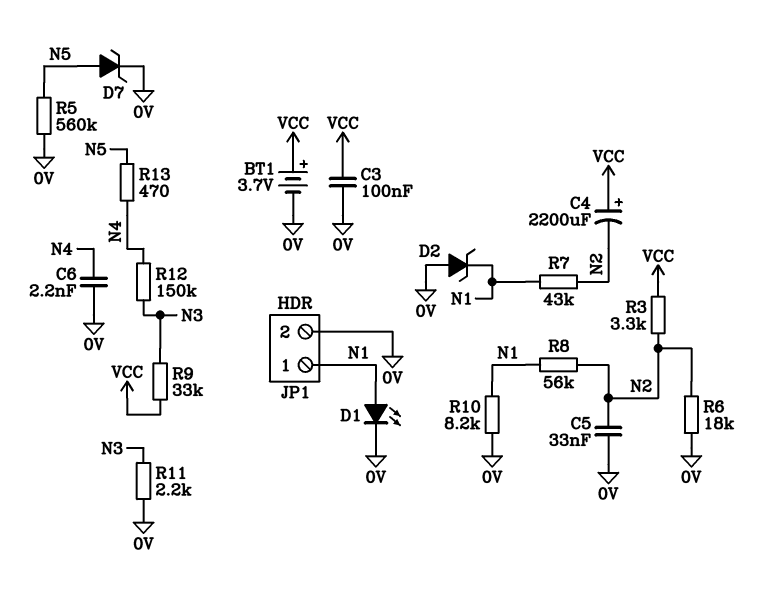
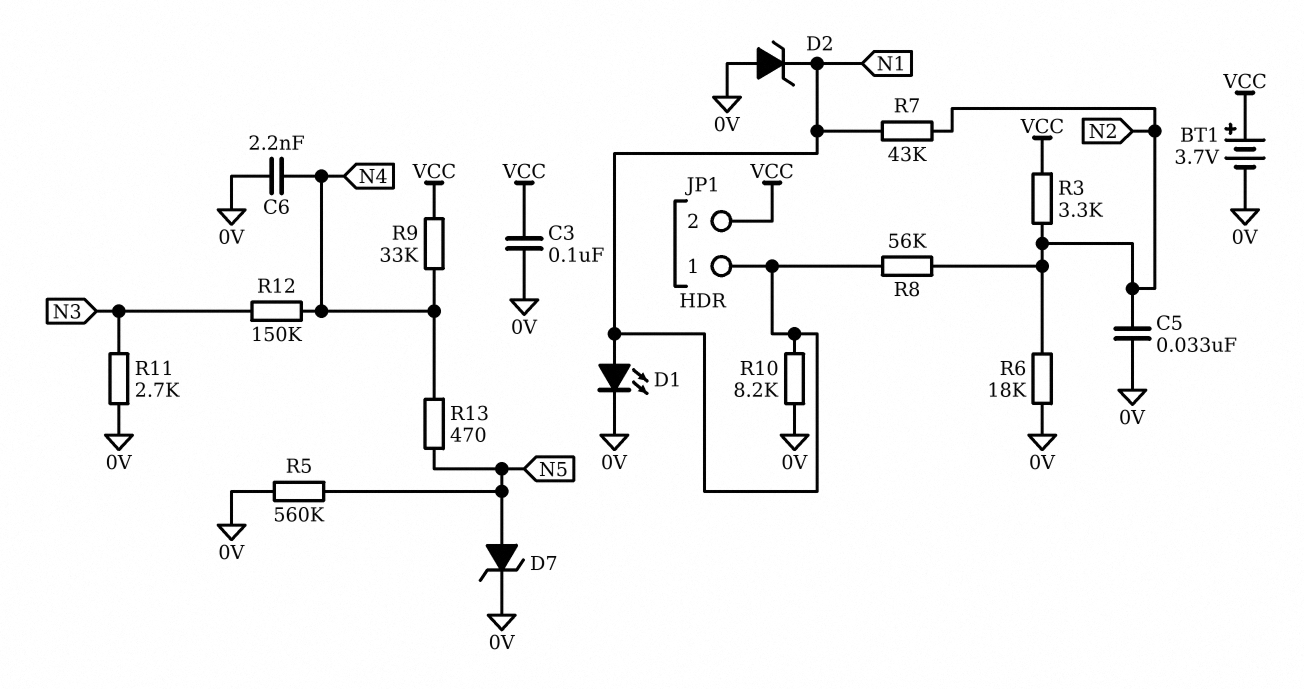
C4: 2200uF (plus VCC, minus N2) -> none
JP1 pin 2: 0V -> VCC
R9: 33k (N3, VCC) -> 33k (N4, VCC)
R11: 2.2k (0V, N3) -> 2.7k (0V, N3)

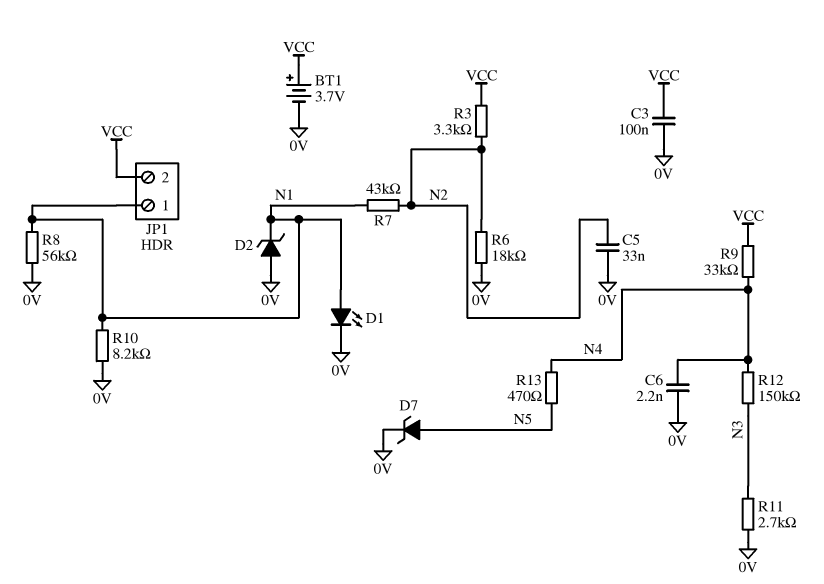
R5: 560k (0V, N5) -> none
R8: 56k (N1, N2) -> 56k (0V, N1)

